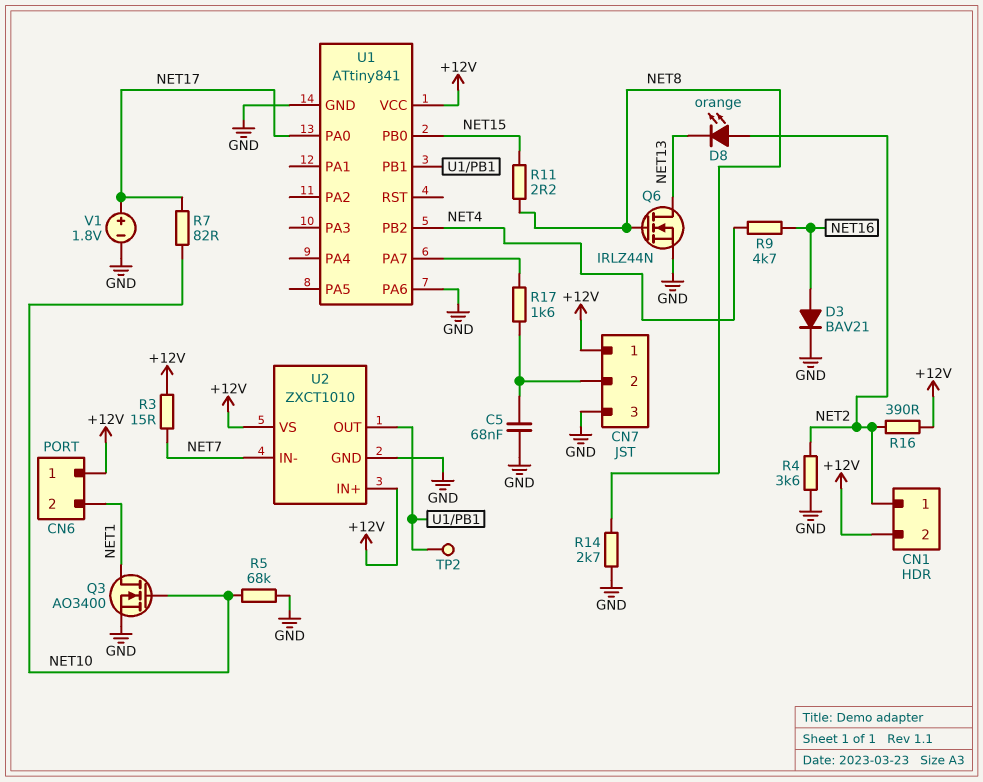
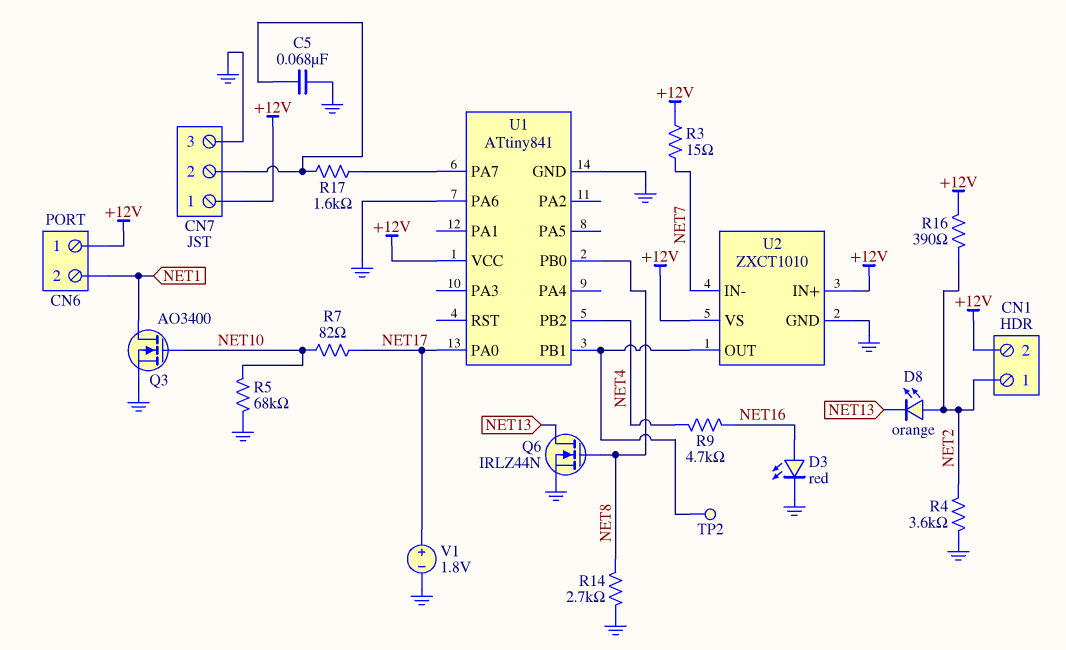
D3: diode BAV21 (A NET16, K GND) -> LED red (A NET16, K GND)
R11: 2.2 (NET8, NET15) -> none
U1 pin PB0: NET15 -> NET8

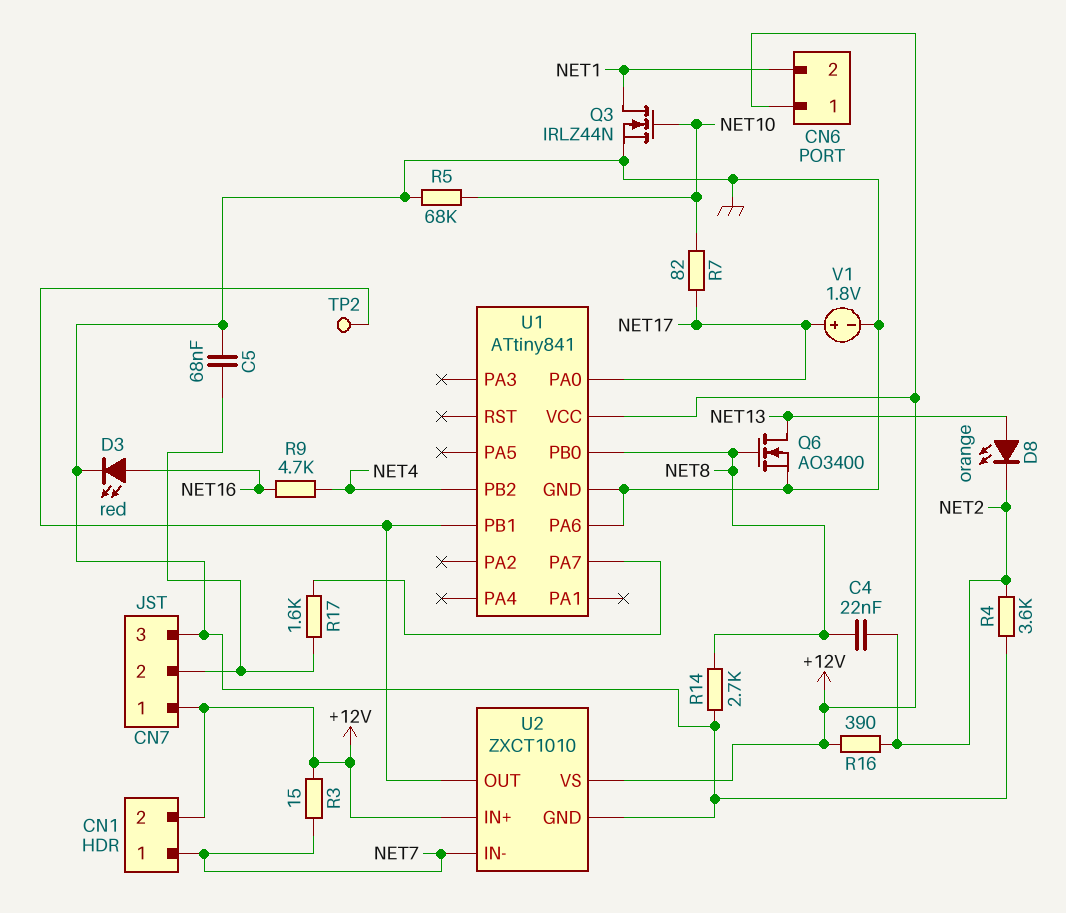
C4: none -> 22nF (NET2, NET8)
CN1 pin 1: NET2 -> NET7
D8: LED orange (A NET2, K NET13) -> LED orange (A NET13, K NET2)
Q3: NMOS AO3400 (G NET10, D NET1, S GND) -> NMOS IRLZ44N (G NET10, D NET1, S GND)
Q6: NMOS IRLZ44N (G NET8, D NET13, S GND) -> NMOS AO3400 (G NET8, D NET13, S GND)

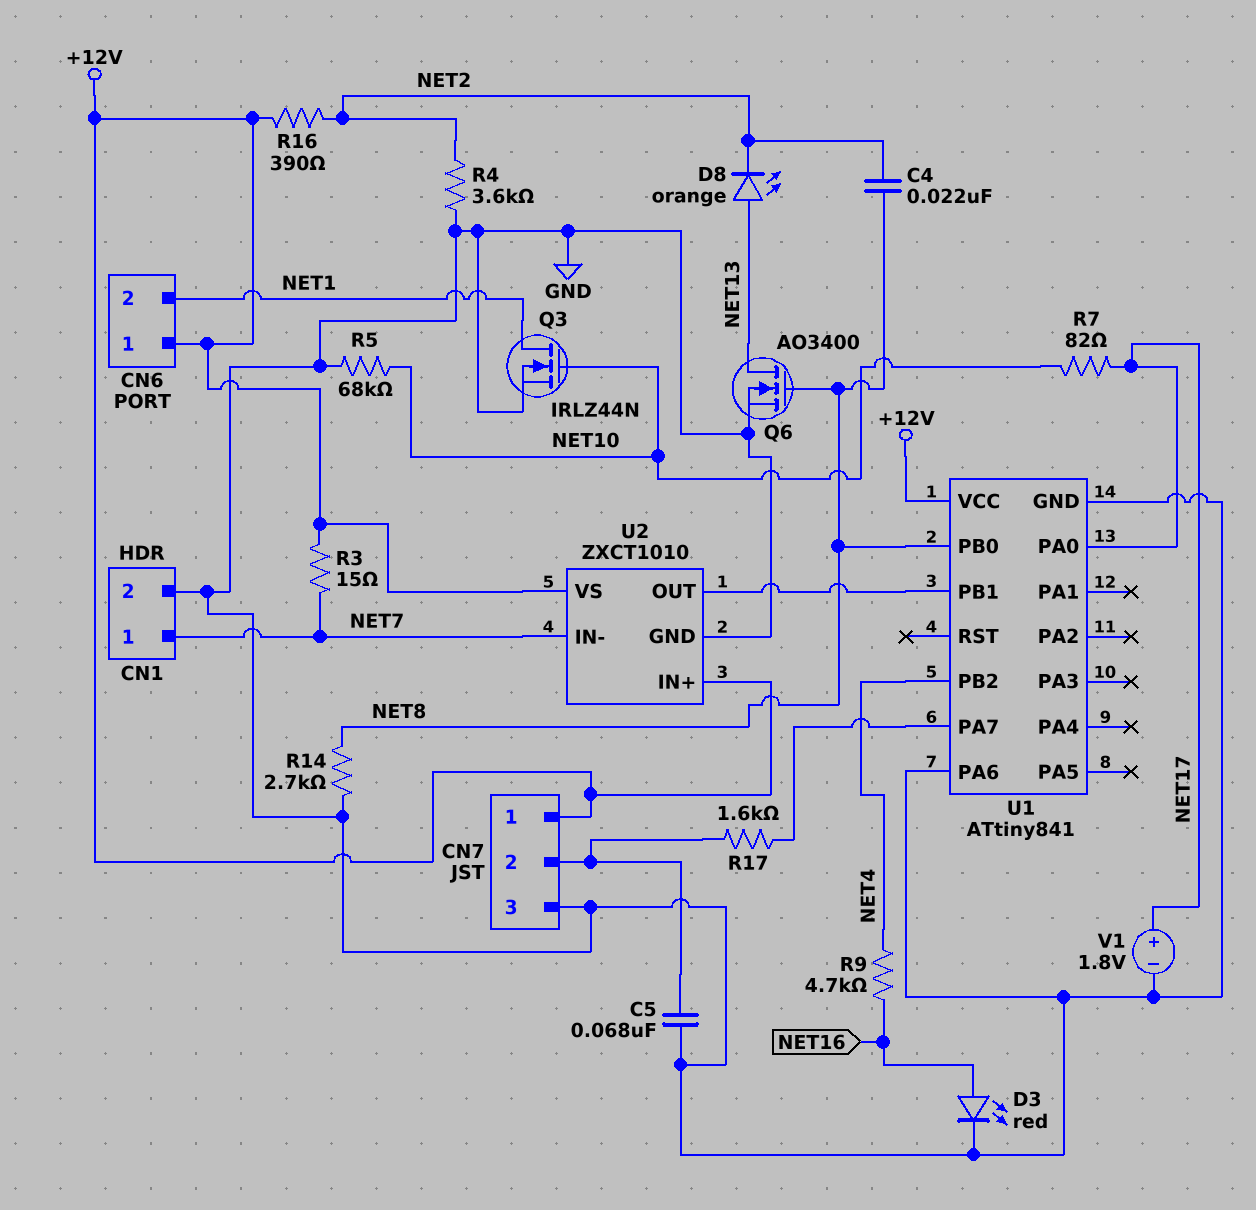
CN1 pin 2: +12V -> GND
TP2: test point (U1/PB1) -> none

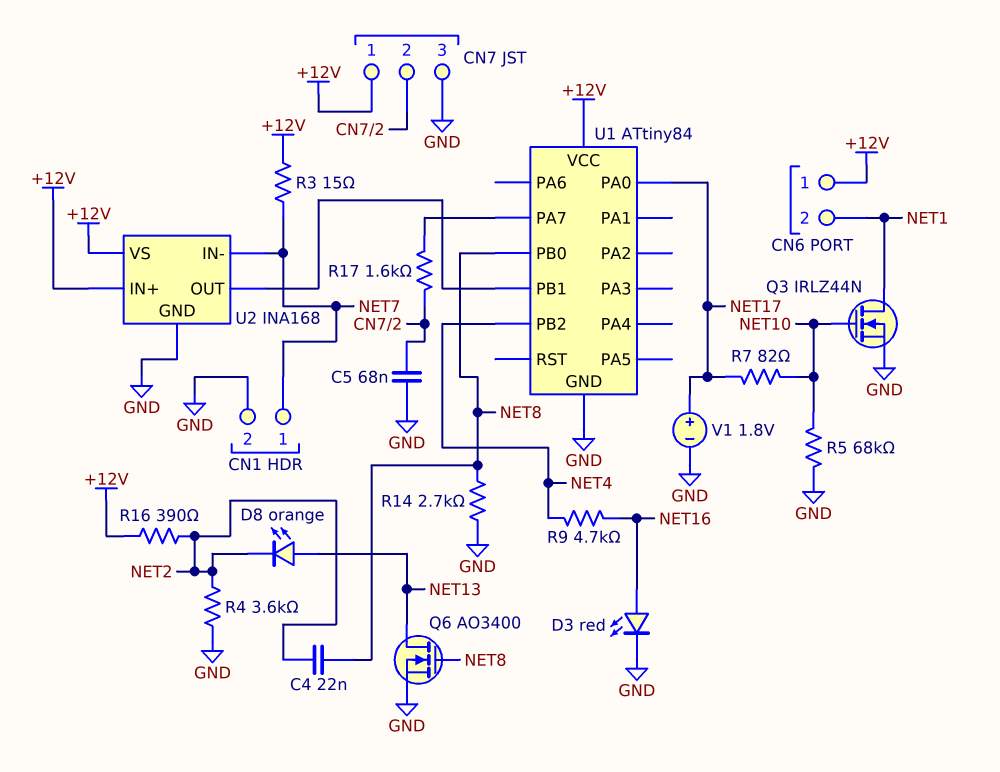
U1: ATtiny841 -> ATtiny84
U1 pin PA6: GND -> none
U2: ZXCT1010 -> INA168

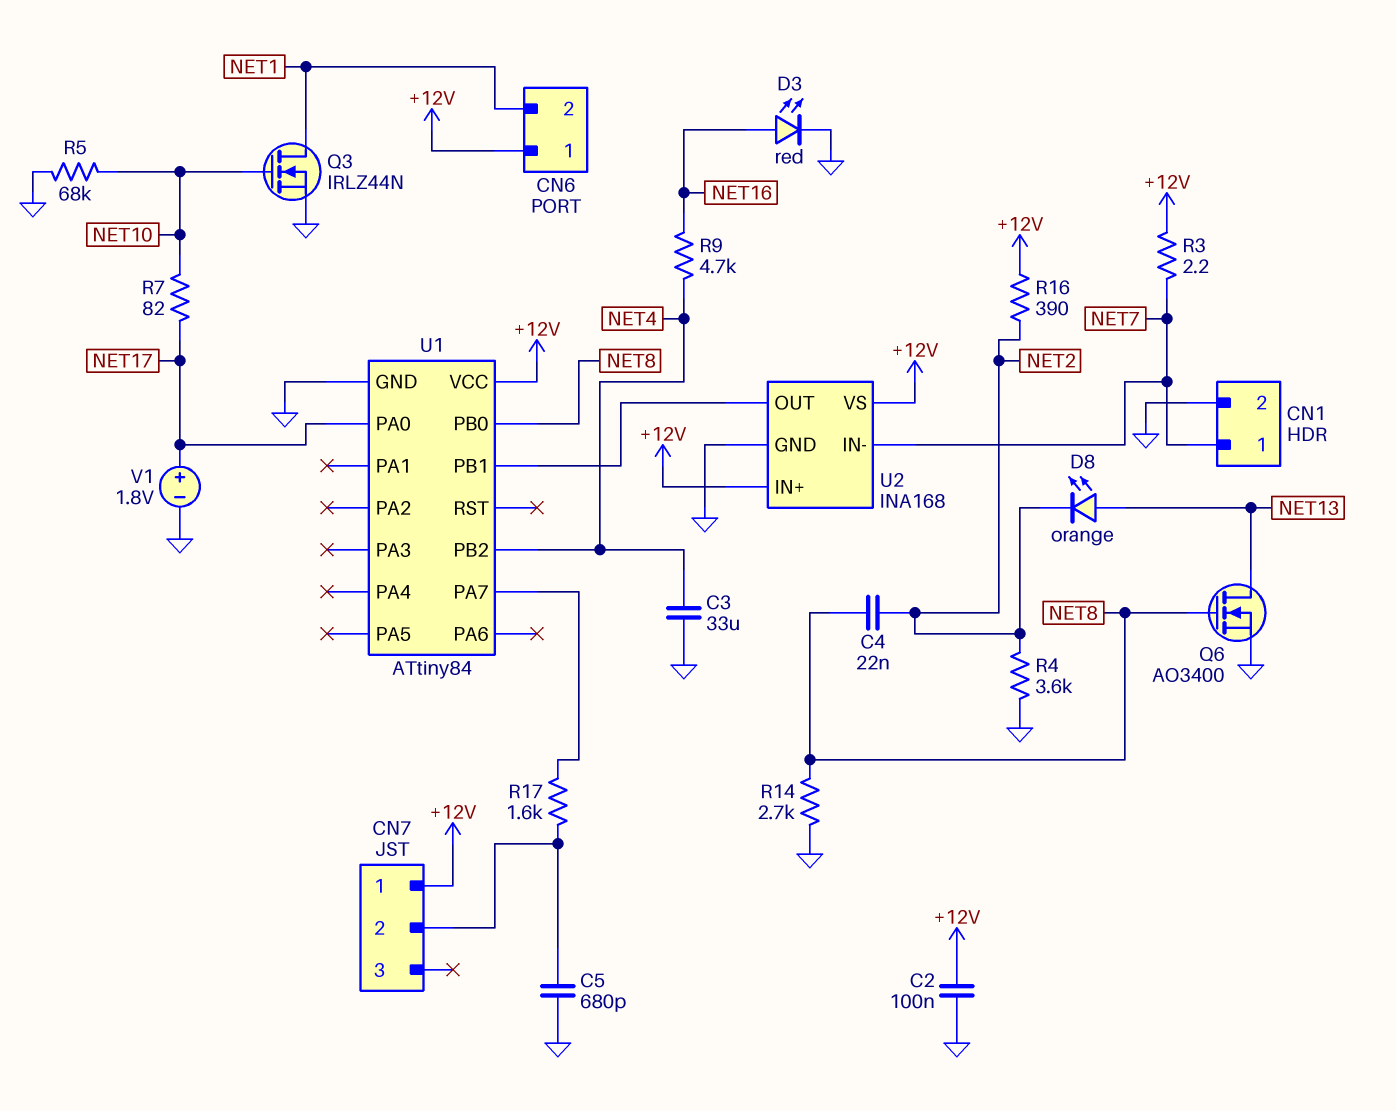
C2: none -> 100nF (+12V, GND)
C3: none -> 33uF (GND, NET4)
C5: 68nF (CN7/2, GND) -> 680pF (CN7/2, GND)
CN7 pin 3: GND -> none
R3: 15 (+12V, NET7) -> 2.2 (+12V, NET7)

